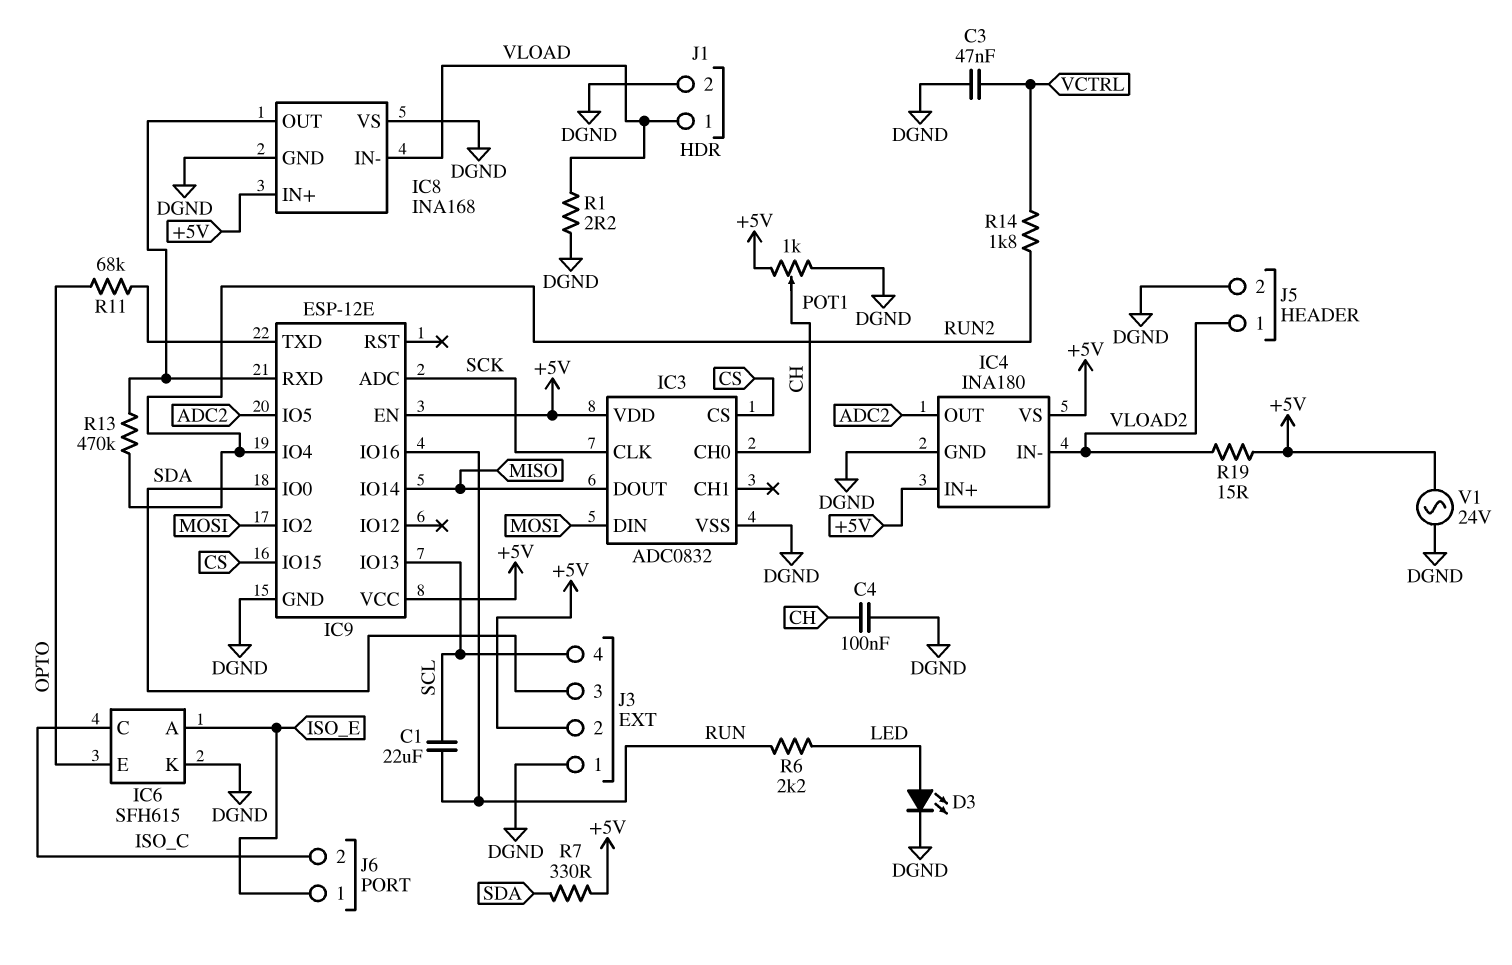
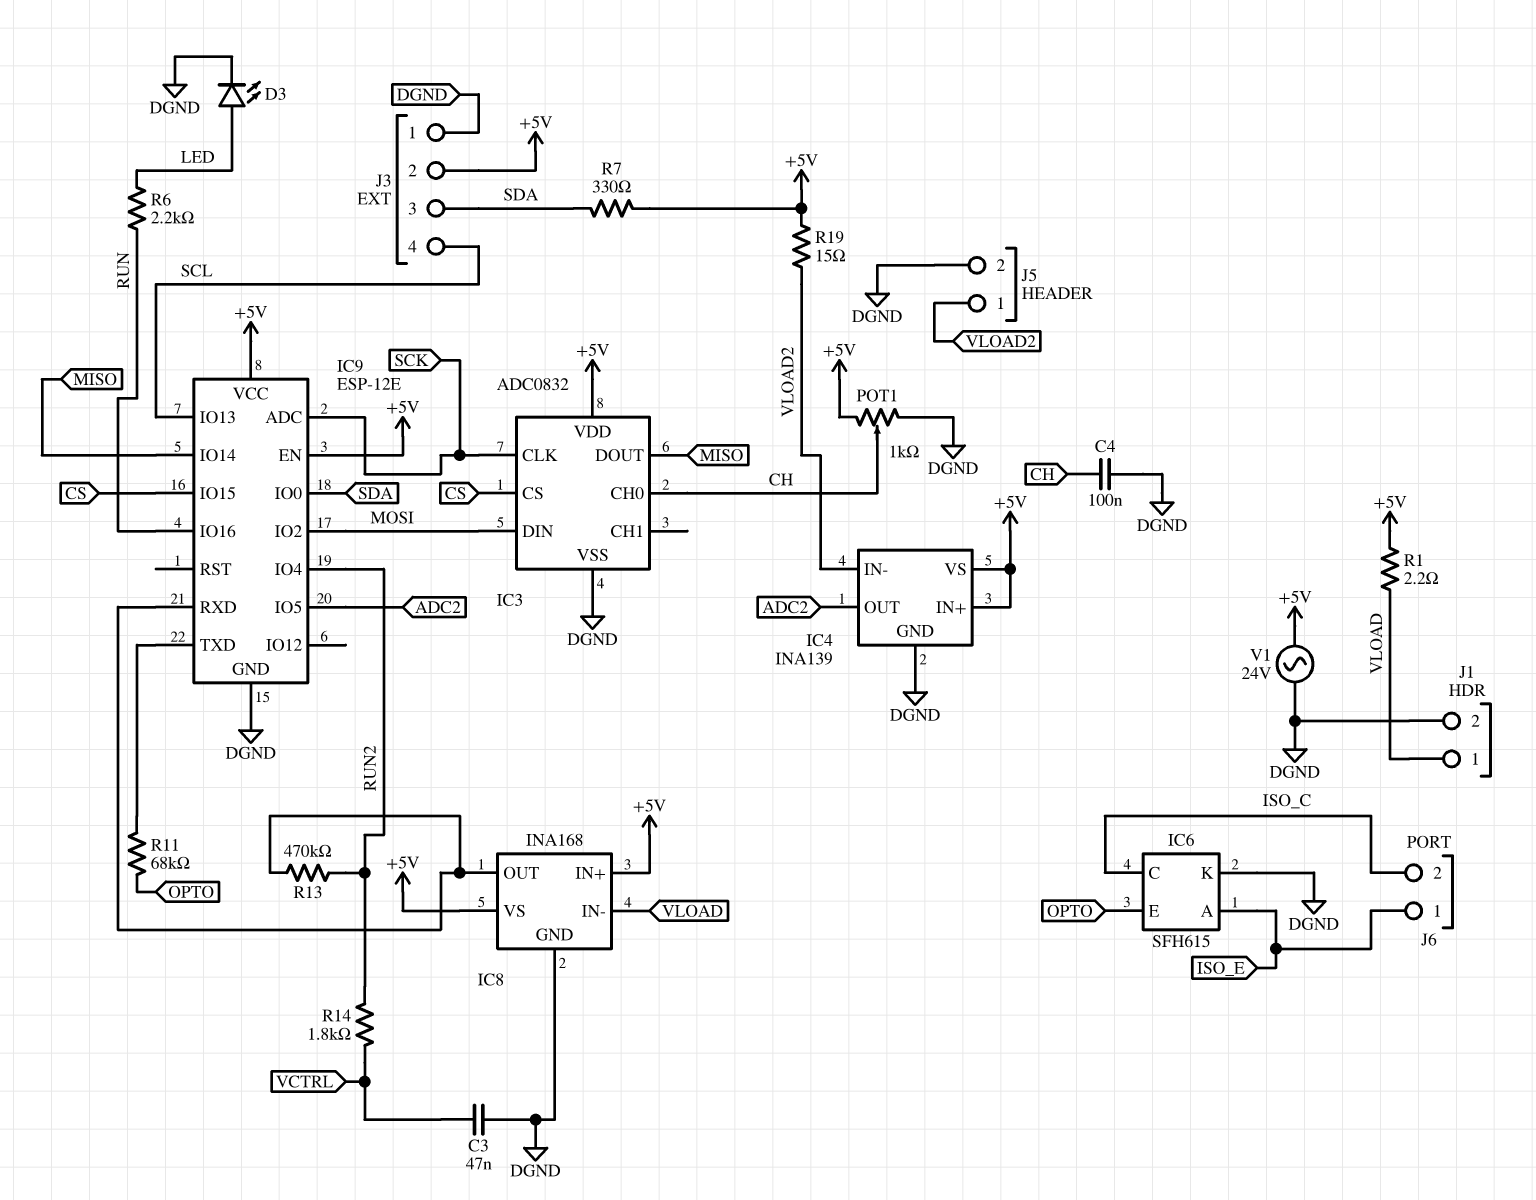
C1: 22uF (RUN, SCL) -> none
IC4: INA180 -> INA139
IC8 pin VS: DGND -> +5V
R1: 2.2 (DGND, VLOAD) -> 2.2 (+5V, VLOAD)

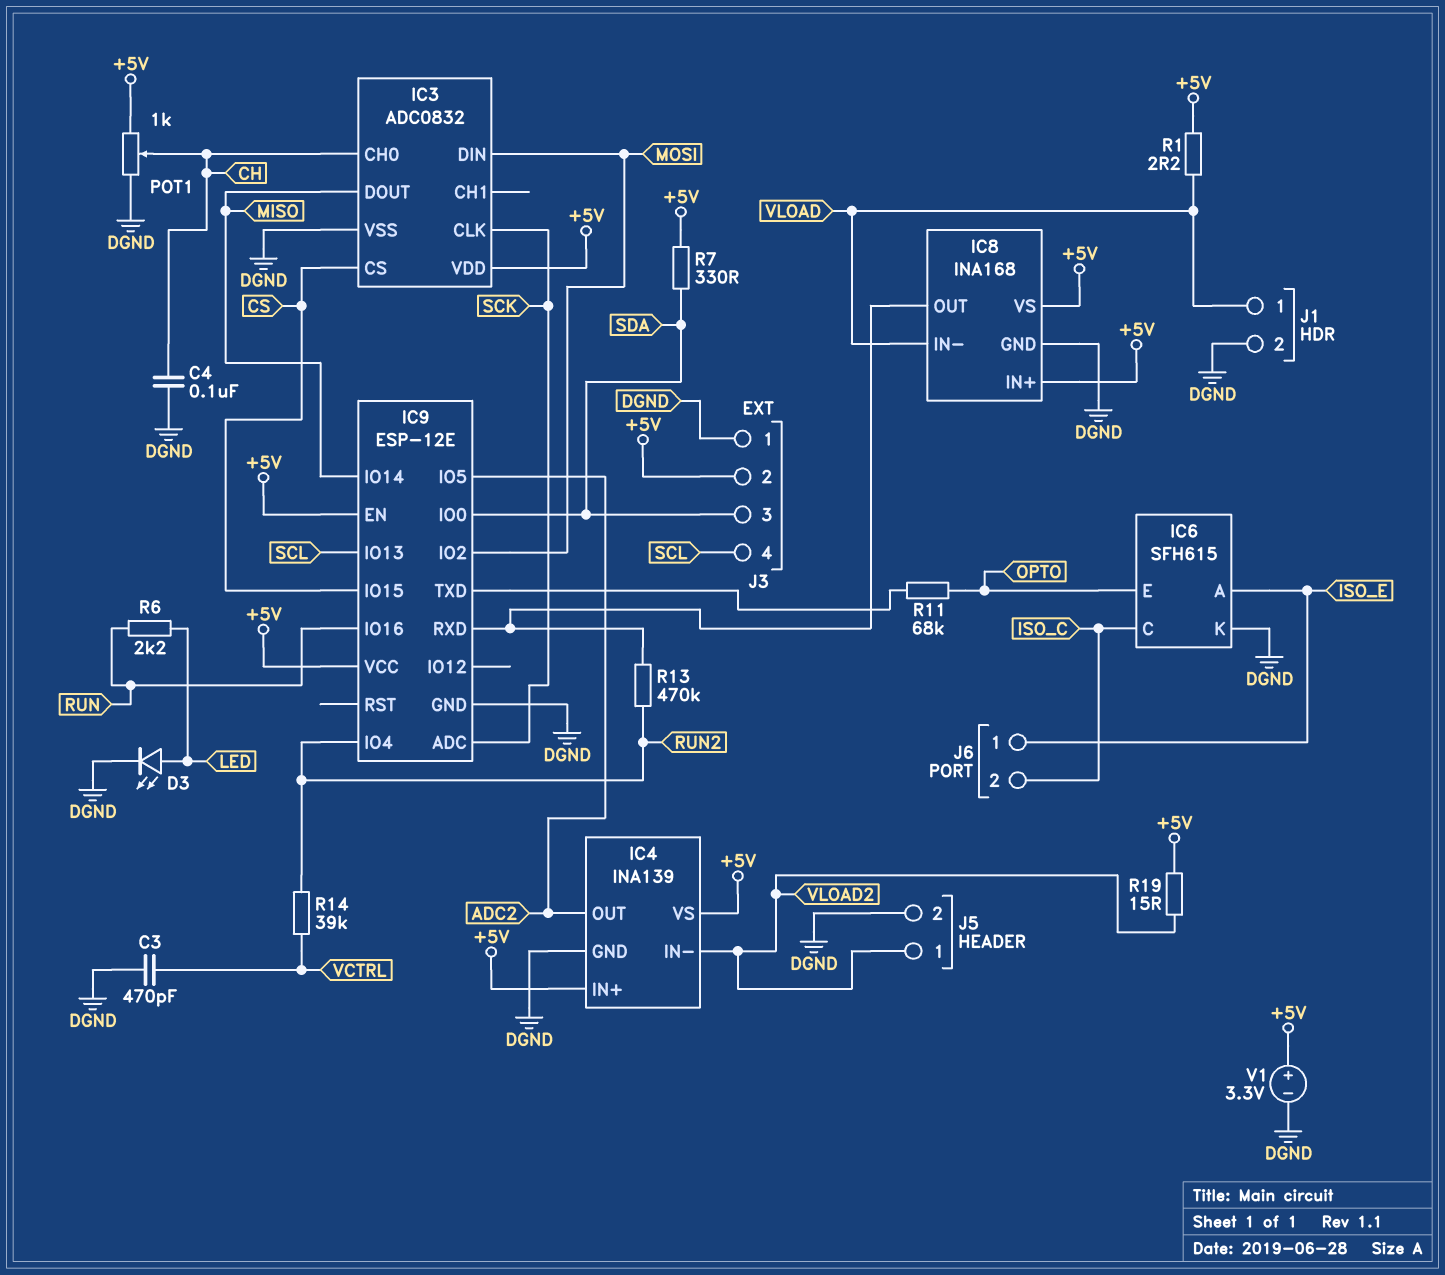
C3: 47nF (DGND, VCTRL) -> 470pF (DGND, VCTRL)
R14: 1.8k (RUN2, VCTRL) -> 39k (RUN2, VCTRL)
V1: AC 24V (+5V, DGND) -> 3.3V (plus +5V, minus DGND)

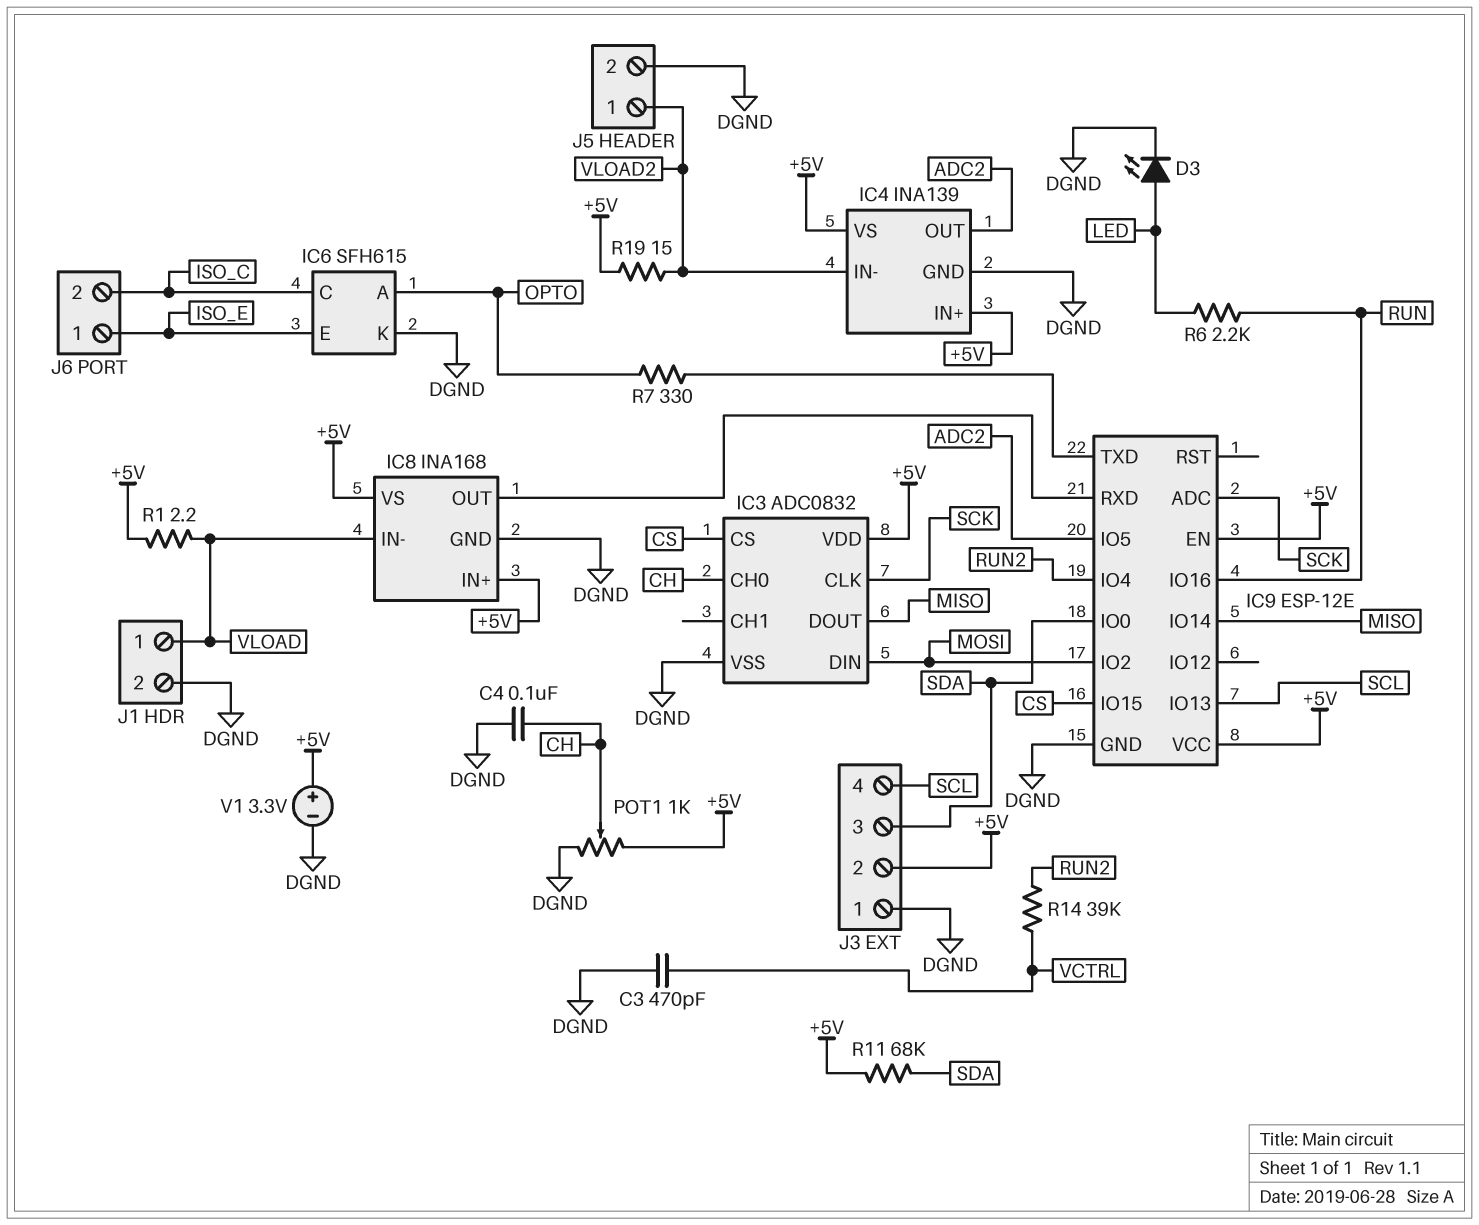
IC6 pin A: ISO_E -> OPTO
IC6 pin E: OPTO -> ISO_E
R7: 330 (+5V, SDA) -> 330 (IC9/TXD, OPTO)
R11: 68k (IC9/TXD, OPTO) -> 68k (+5V, SDA)
R13: 470k (IC8/OUT, RUN2) -> none

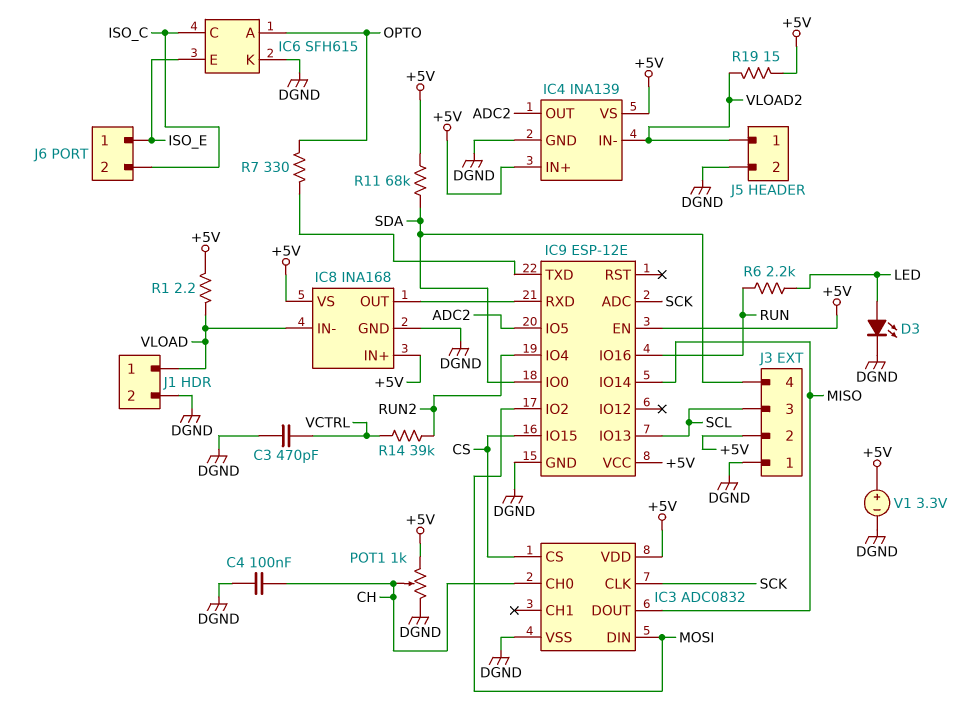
J3 pin 3: SDA -> SCL
J3 pin 4: SCL -> SDA

